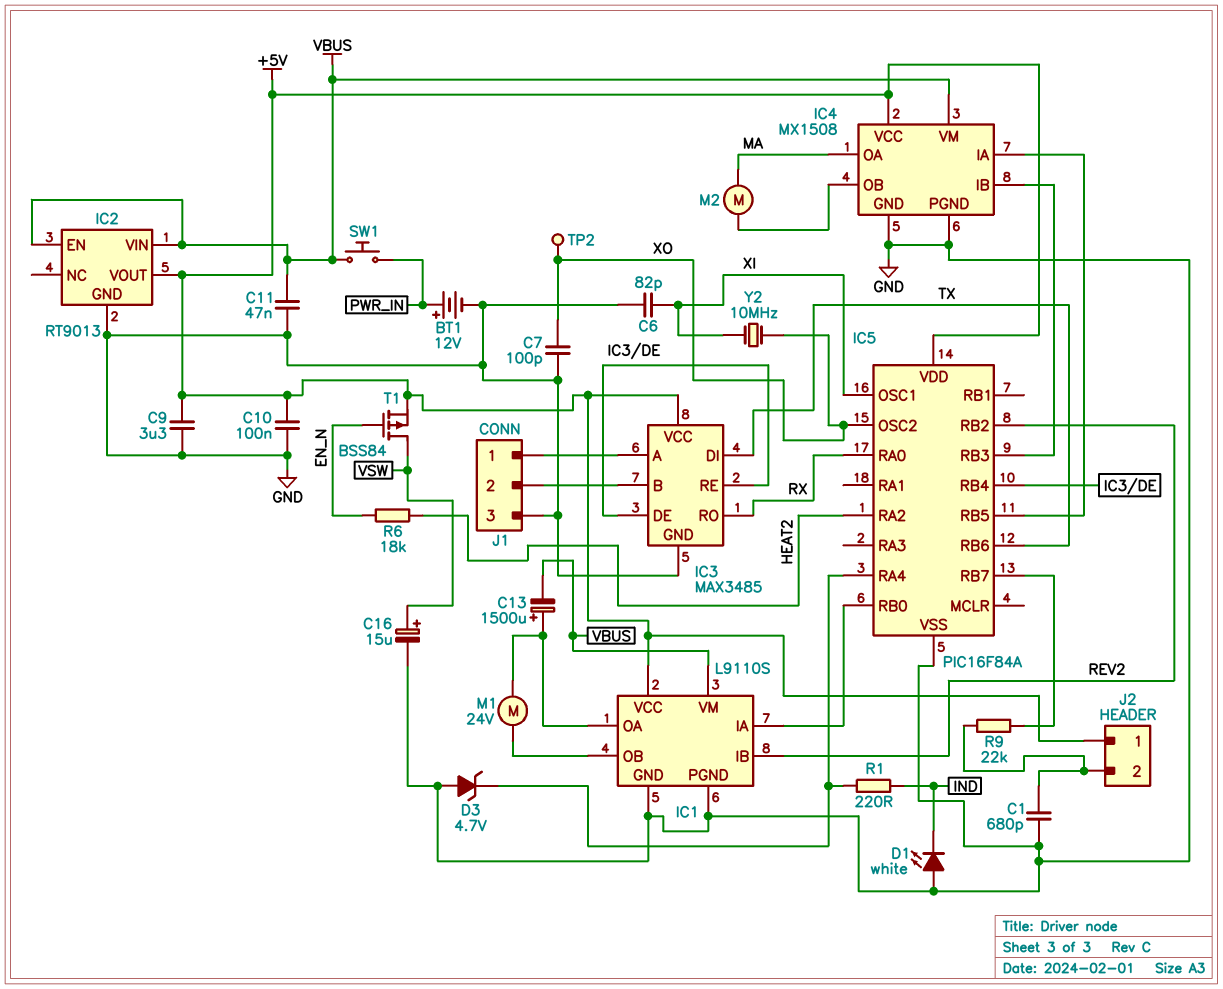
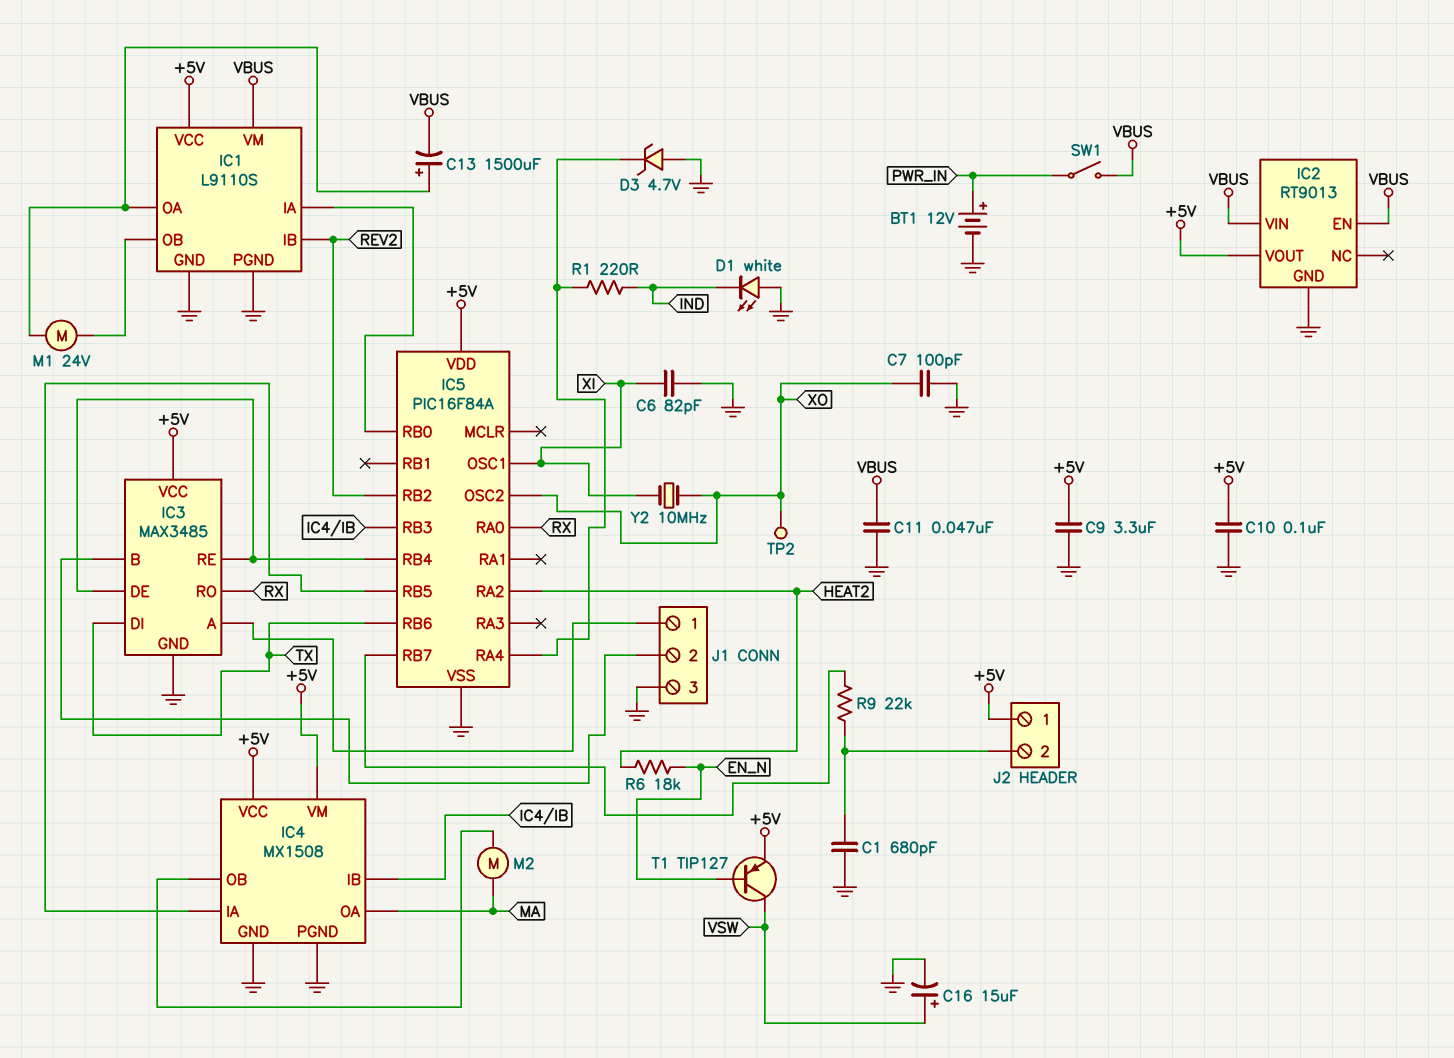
IC4 pin VM: VBUS -> +5V
SW1: button (PWR_IN, VBUS) -> switch (PWR_IN, VBUS)
T1: PMOS BSS84 (G EN_N, D VSW, S +5V) -> PNP TIP127 (B EN_N, C VSW, E +5V)

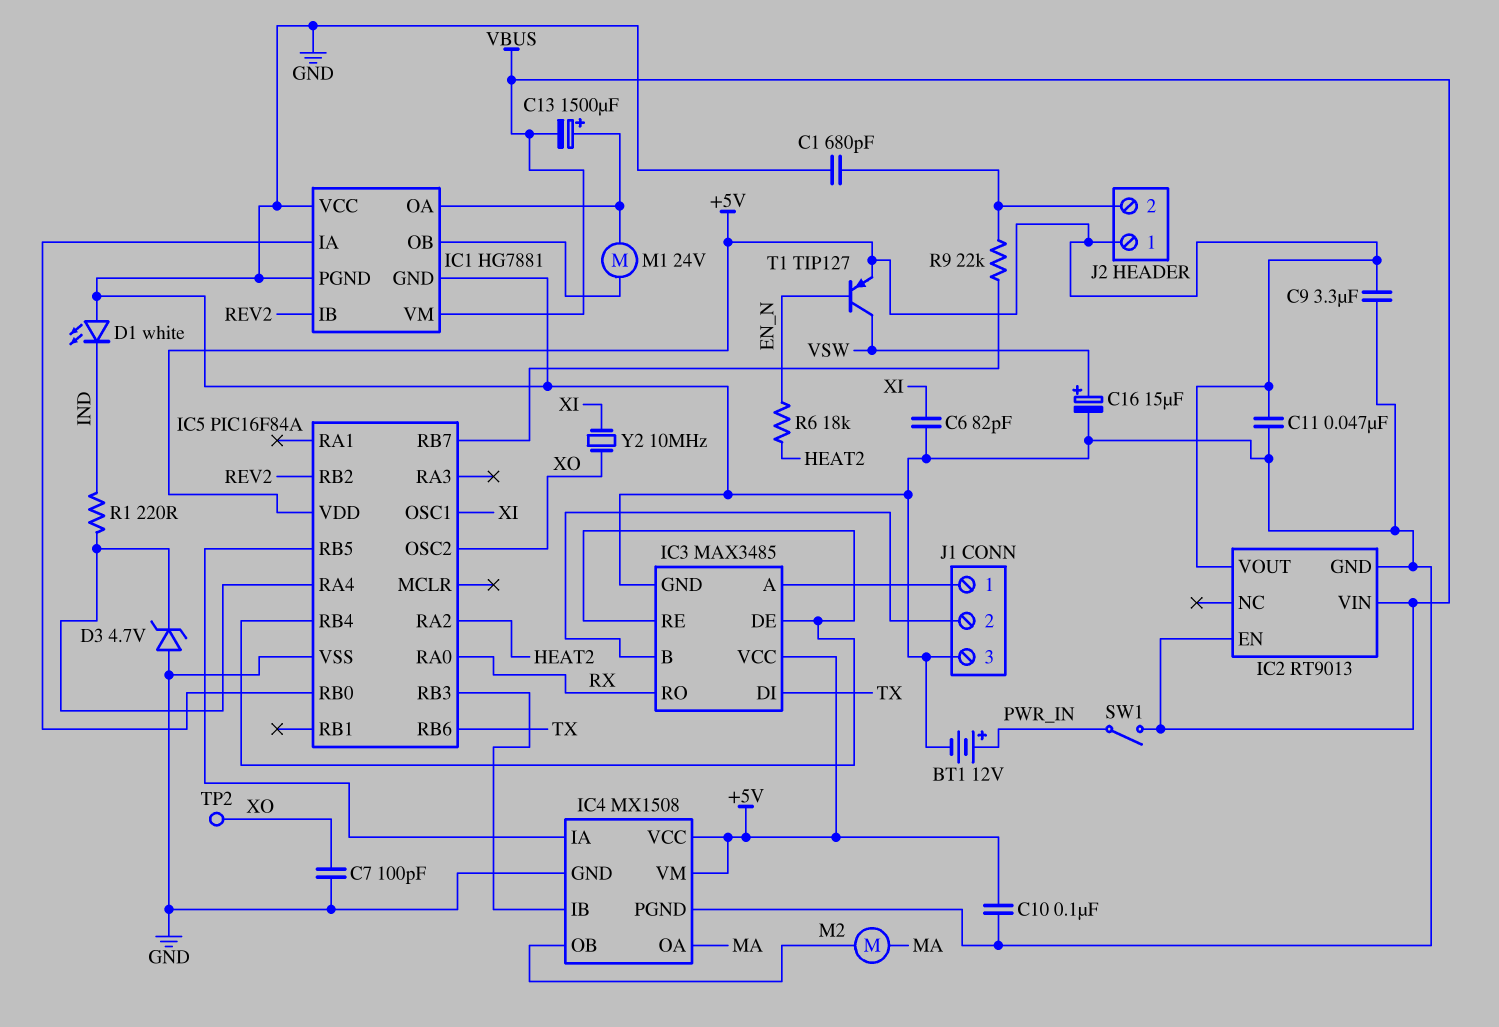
C11: 47nF (GND, VBUS) -> 47nF (+5V, GND)
IC1: L9110S -> HG7881
IC1 pin VCC: +5V -> GND

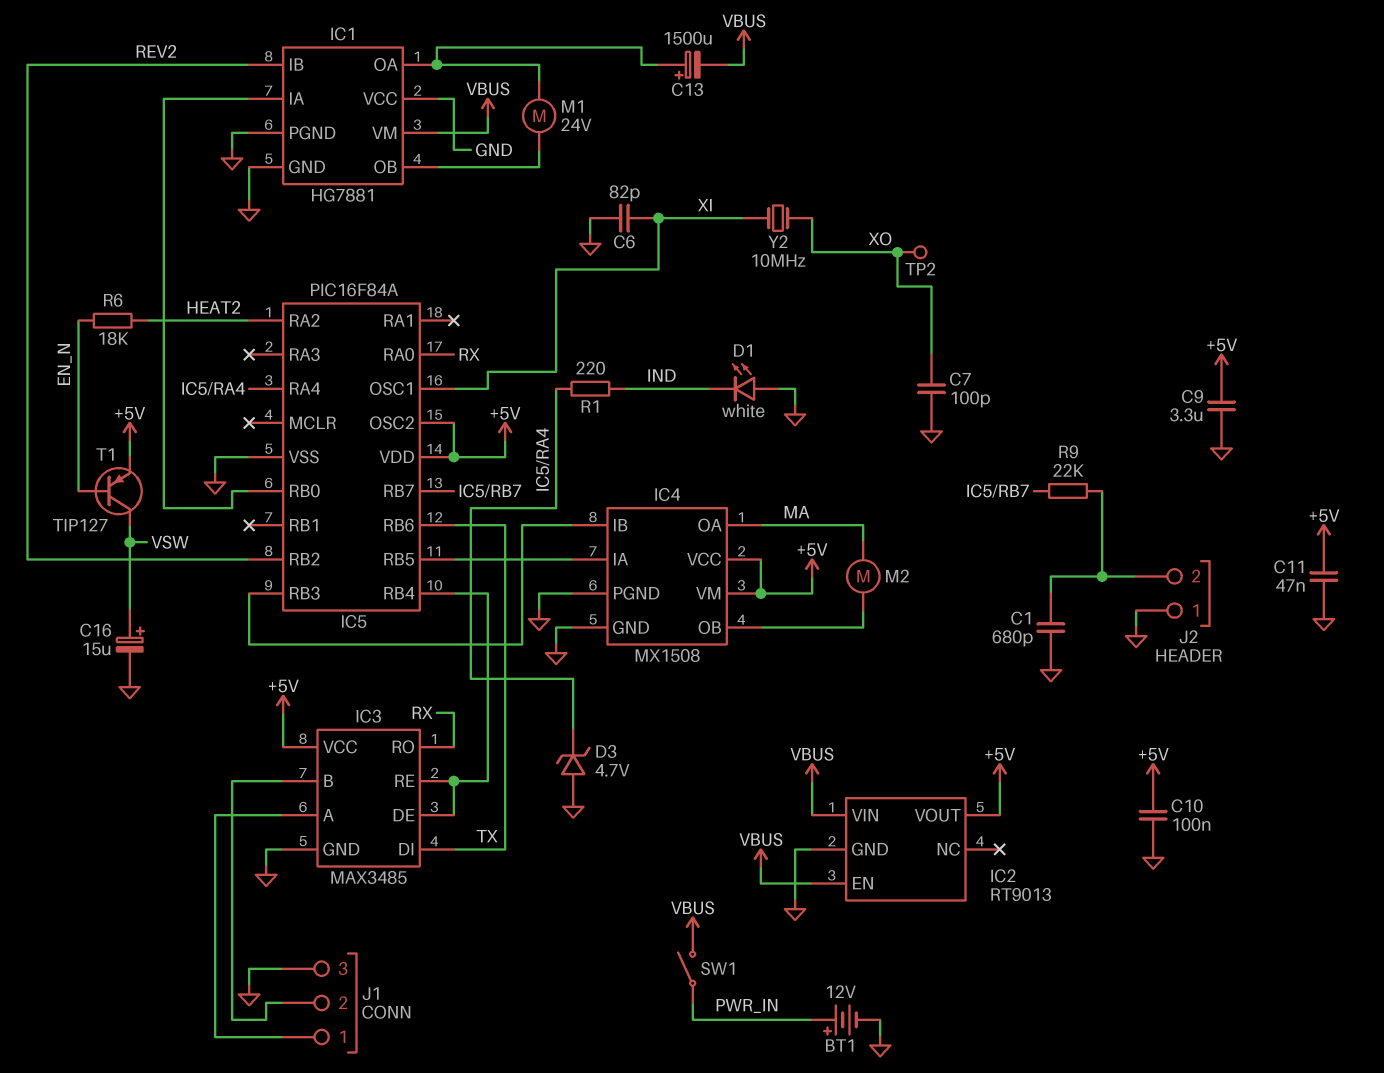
IC5 pin OSC2: XO -> +5V
J2 pin 1: +5V -> GND

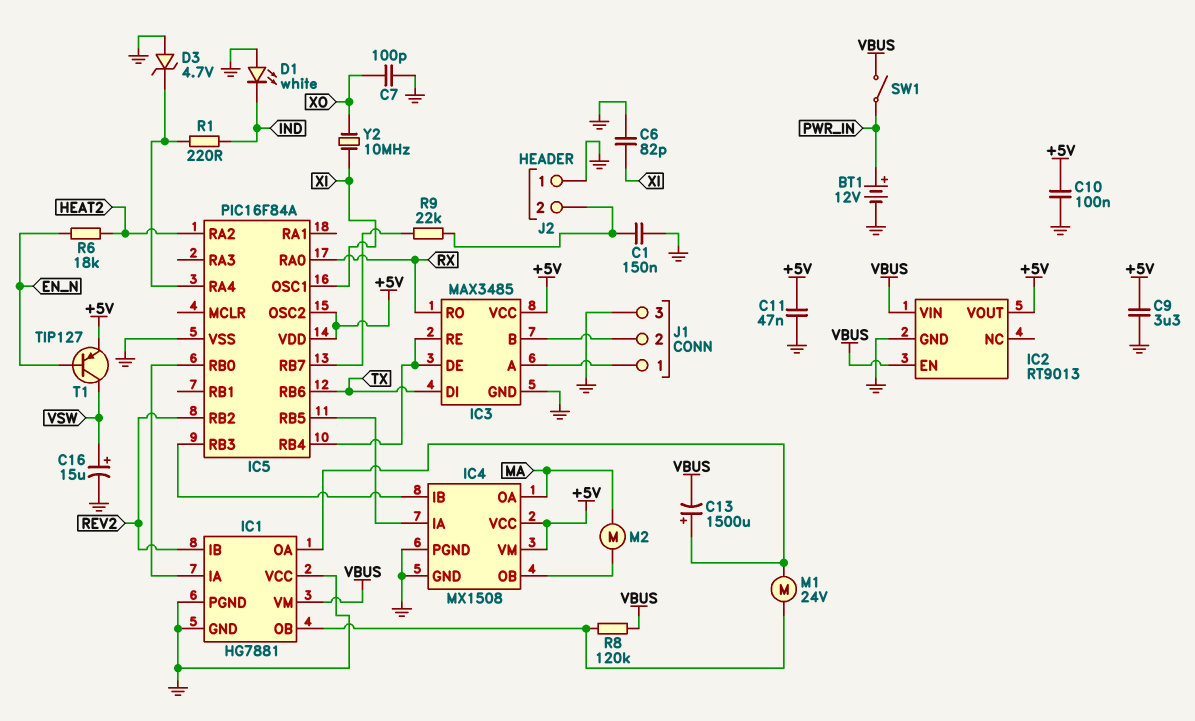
C1: 680pF (GND, J2/2) -> 150nF (GND, J2/2)
R8: none -> 120k (IC1/OB, VBUS)
TP2: test point (XO) -> none

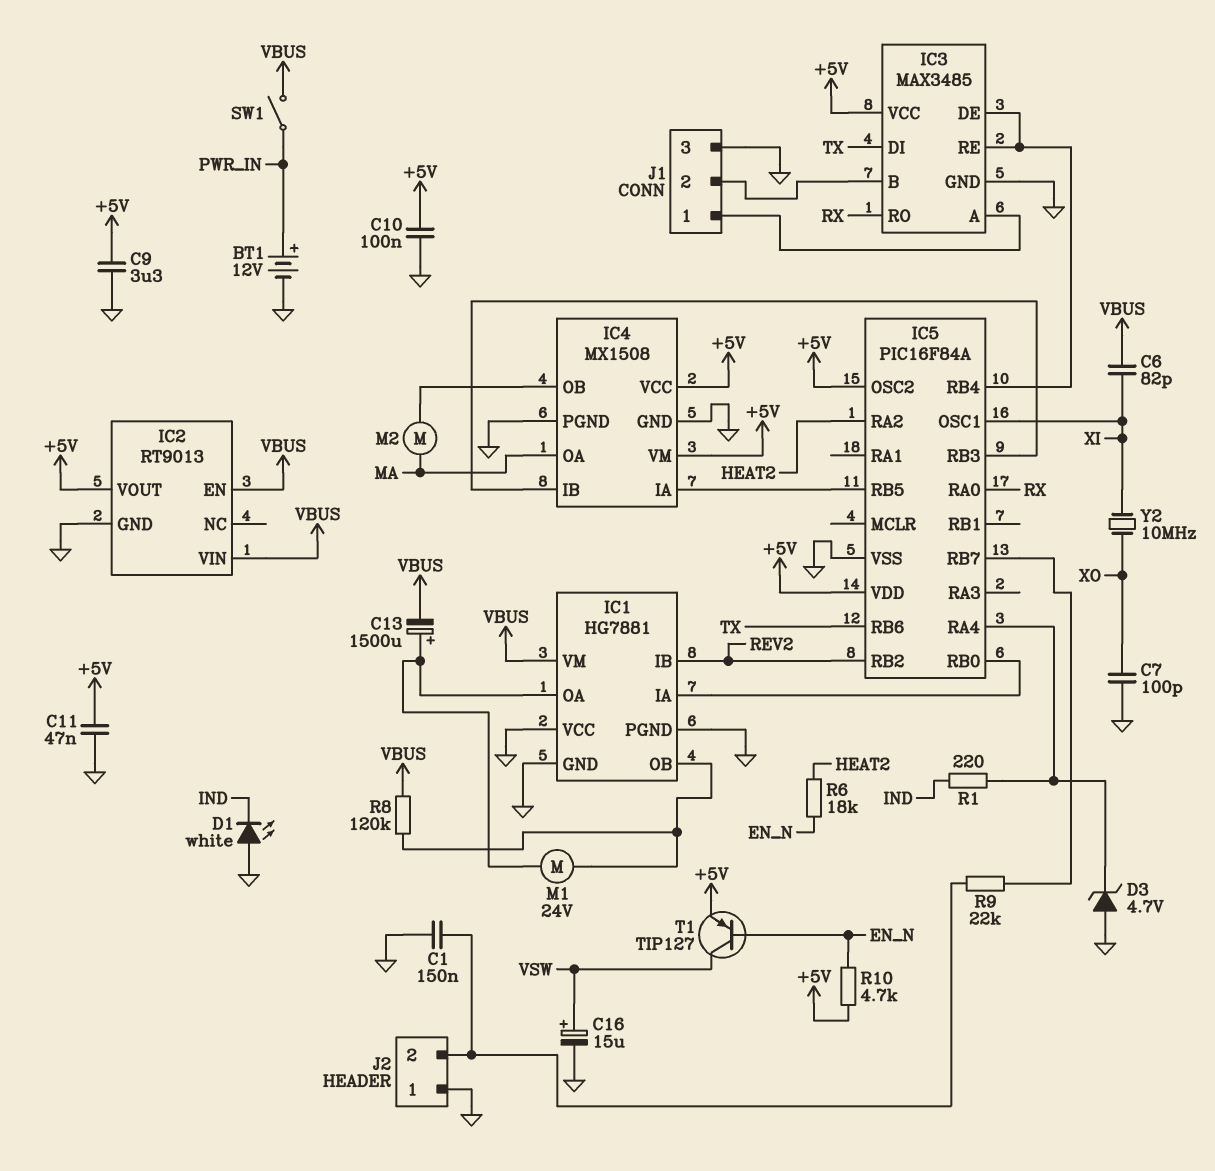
C6: 82pF (GND, XI) -> 82pF (VBUS, XI)
R10: none -> 4.7k (+5V, EN_N)

